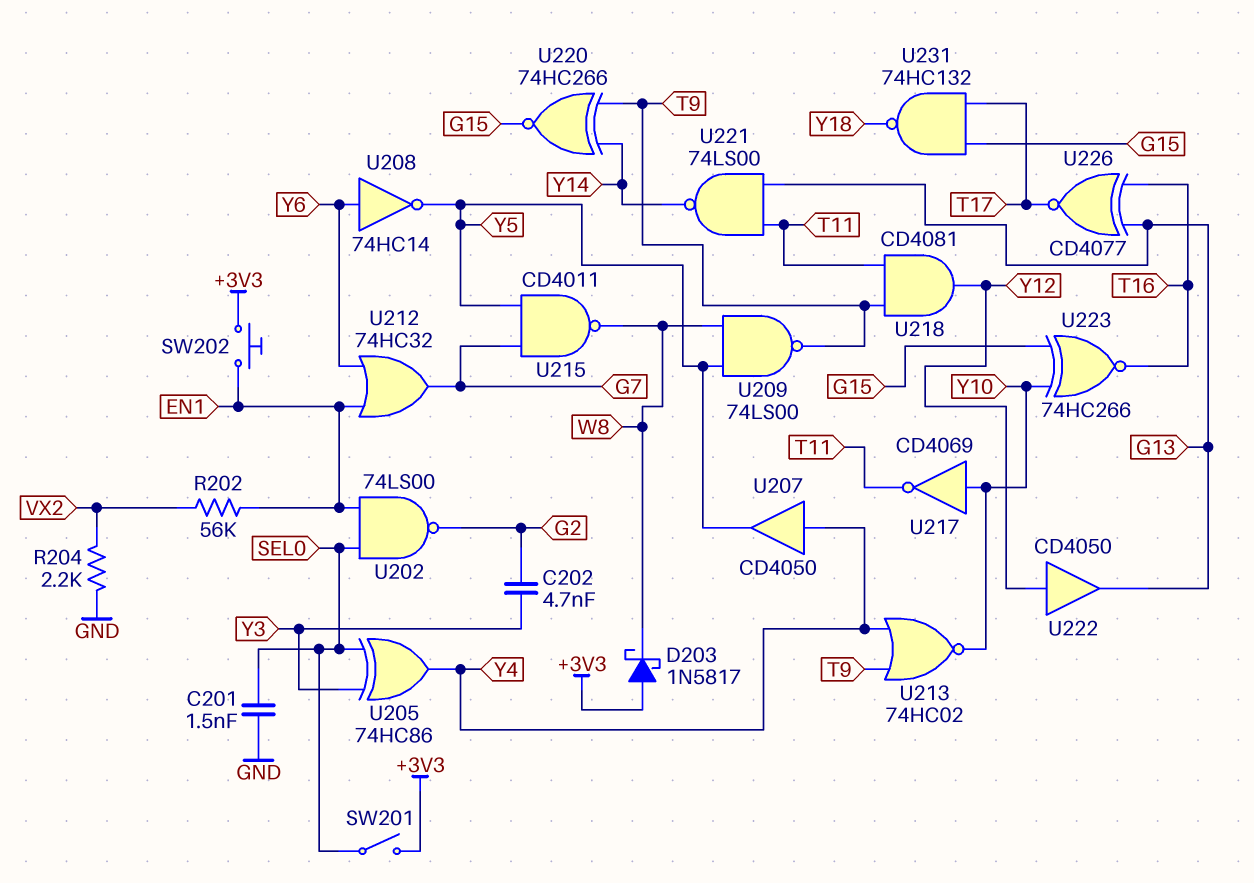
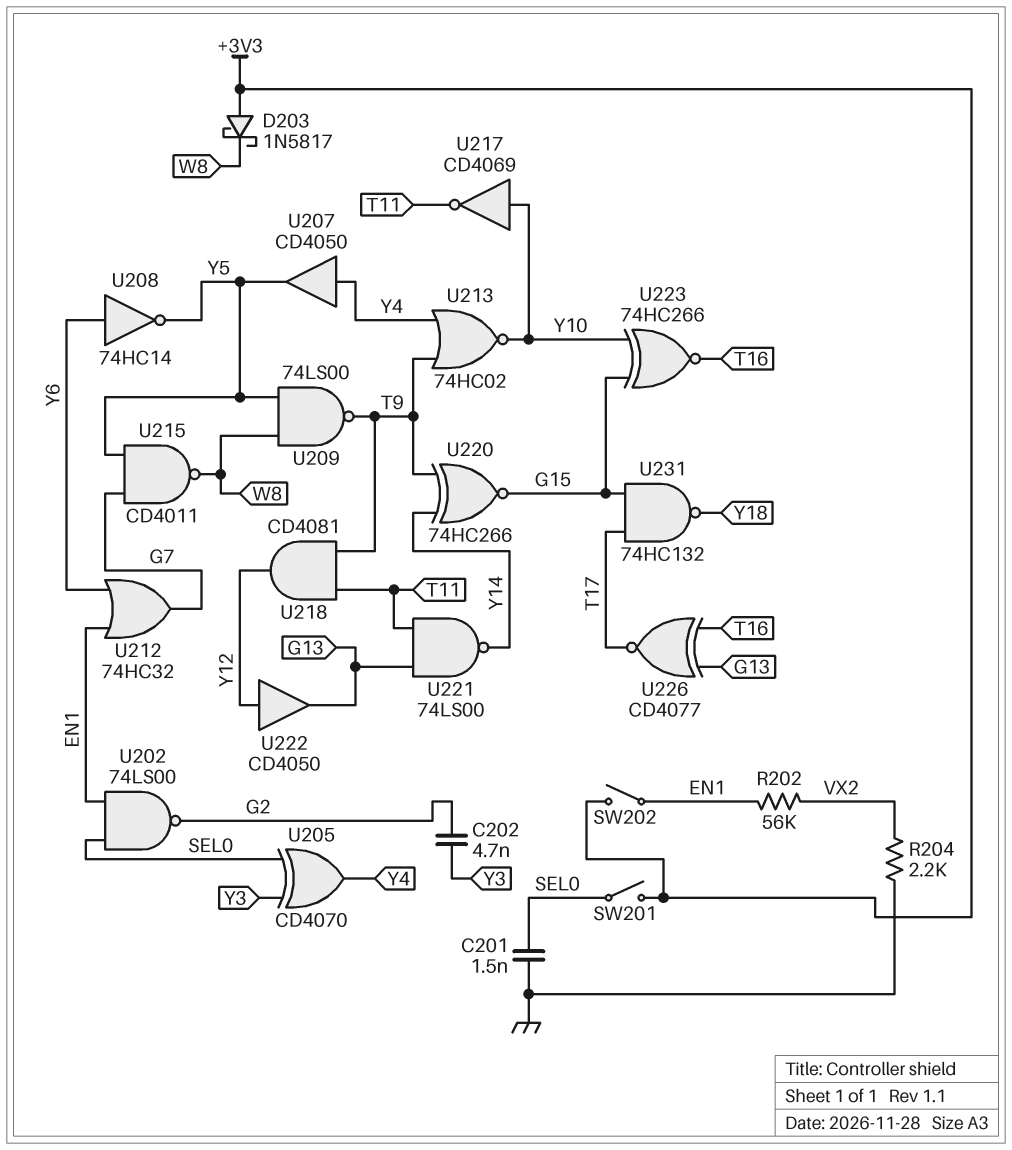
SW202: button (+3V3, EN1) -> switch (+3V3, EN1)
U205: XOR 74HC86 (in SEL0, in Y3, out Y4) -> XOR CD4070 (in SEL0, in Y3, out Y4)

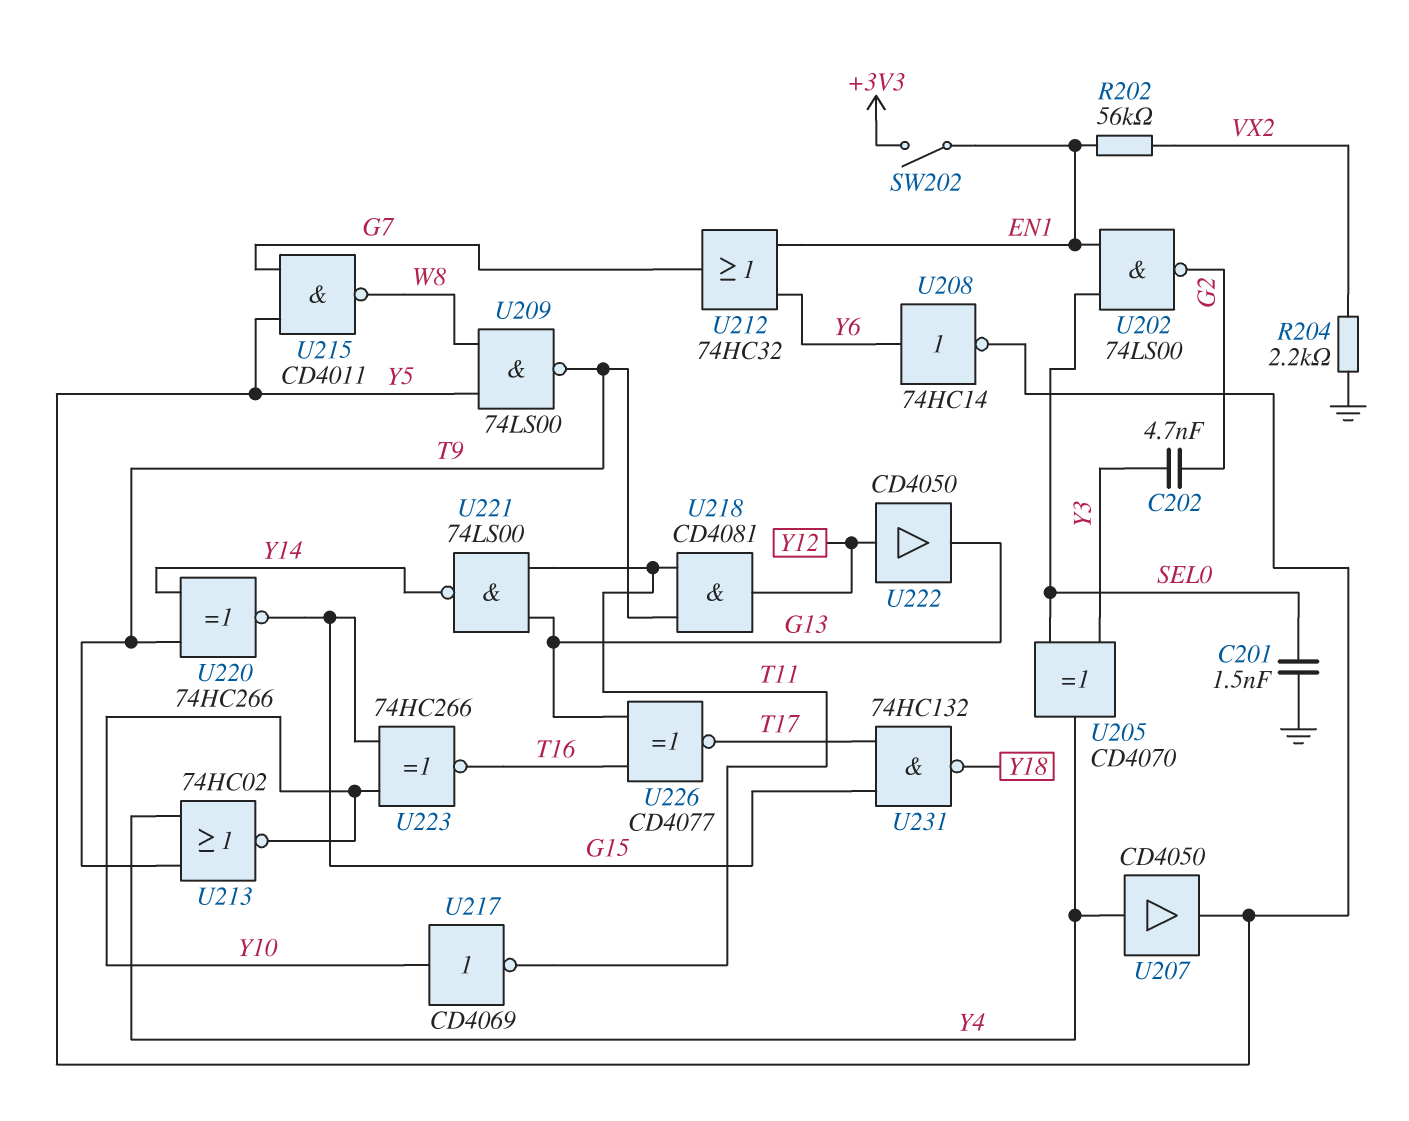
D203: schottky 1N5817 (A +3V3, K W8) -> none
SW201: switch (+3V3, SEL0) -> none

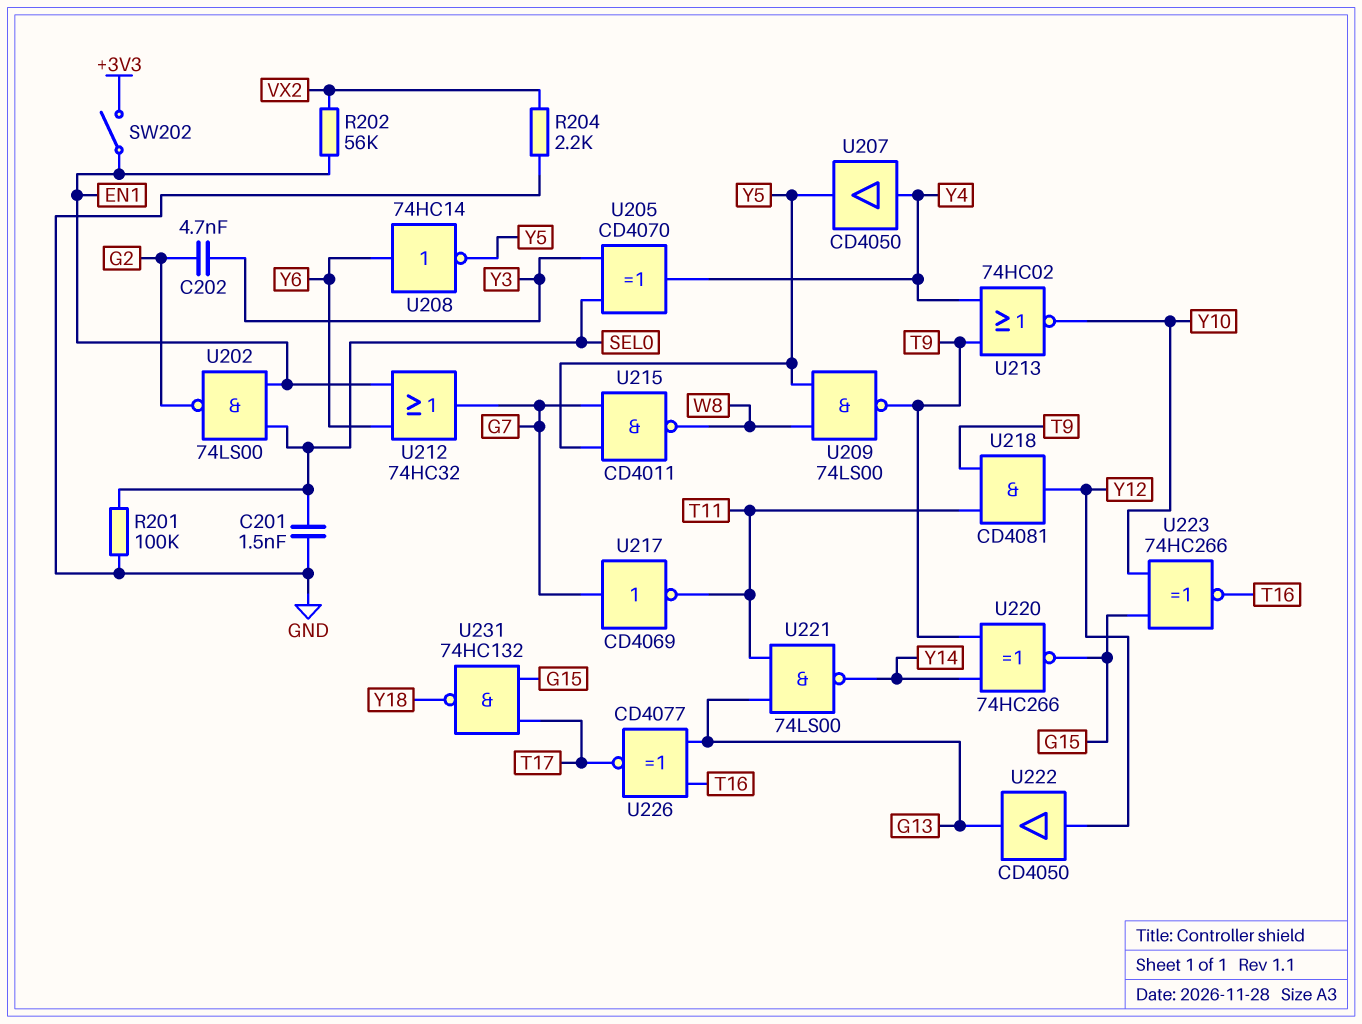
R201: none -> 100k (GND, SEL0)
U217: NOT CD4069 (in Y10, out T11) -> NOT CD4069 (in G7, out T11)

